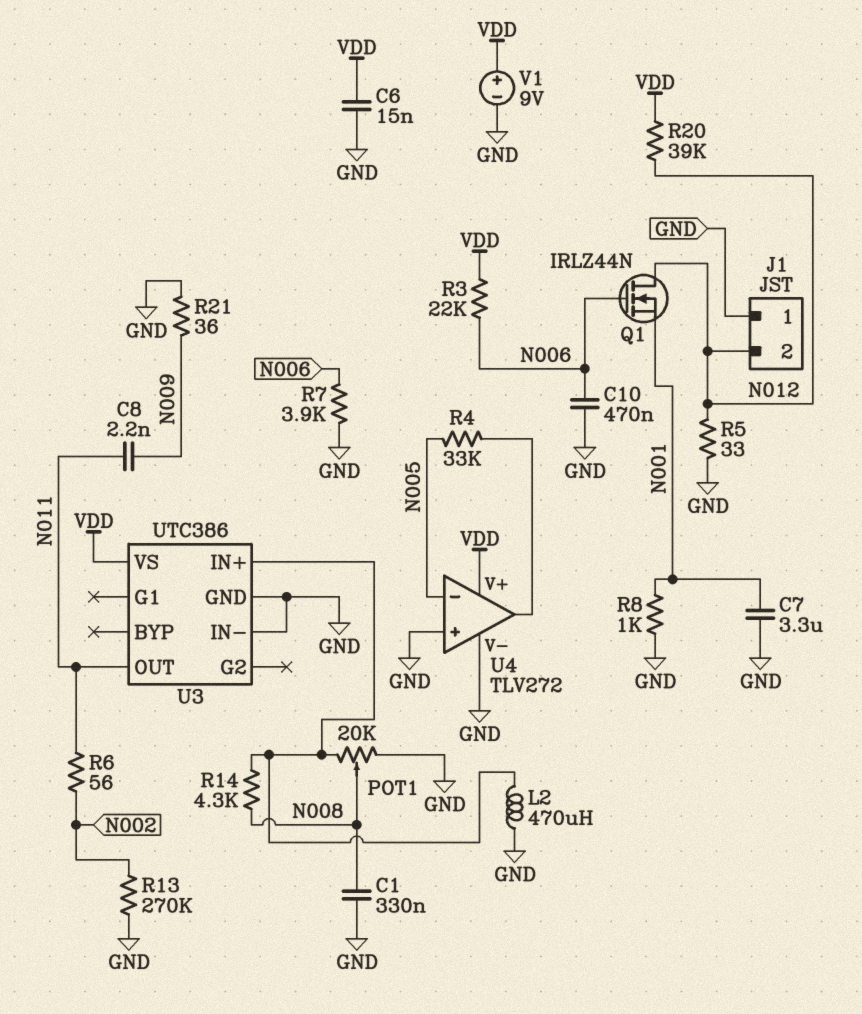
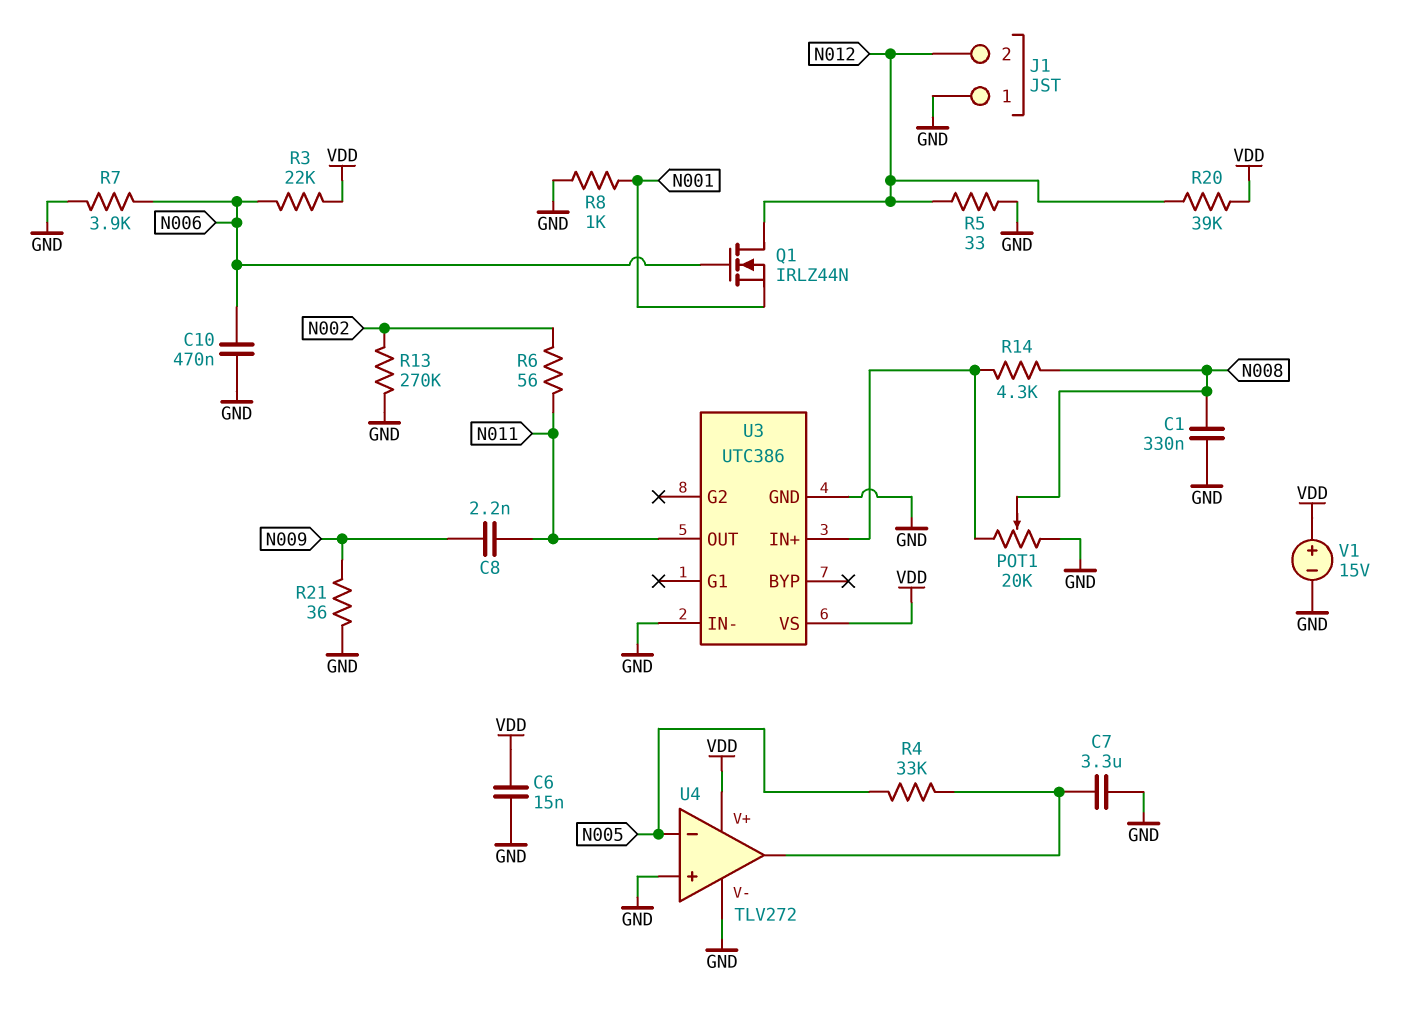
C7: 3.3uF (GND, N001) -> 3.3uF (GND, U4/out)
L2: 470uH (GND, U3/IN+) -> none
V1: 9V (plus VDD, minus GND) -> 15V (plus VDD, minus GND)

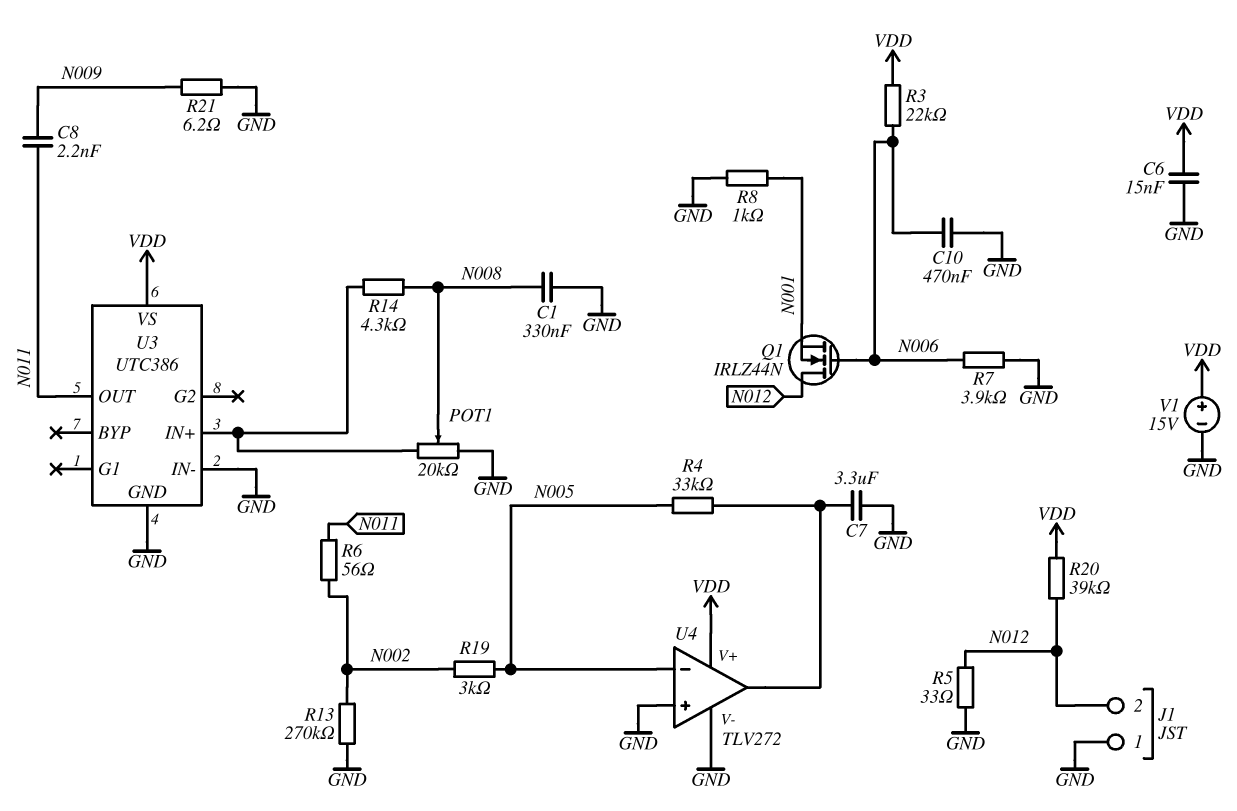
R19: none -> 3k (N002, N005)
R21: 36 (GND, N009) -> 6.2 (GND, N009)

